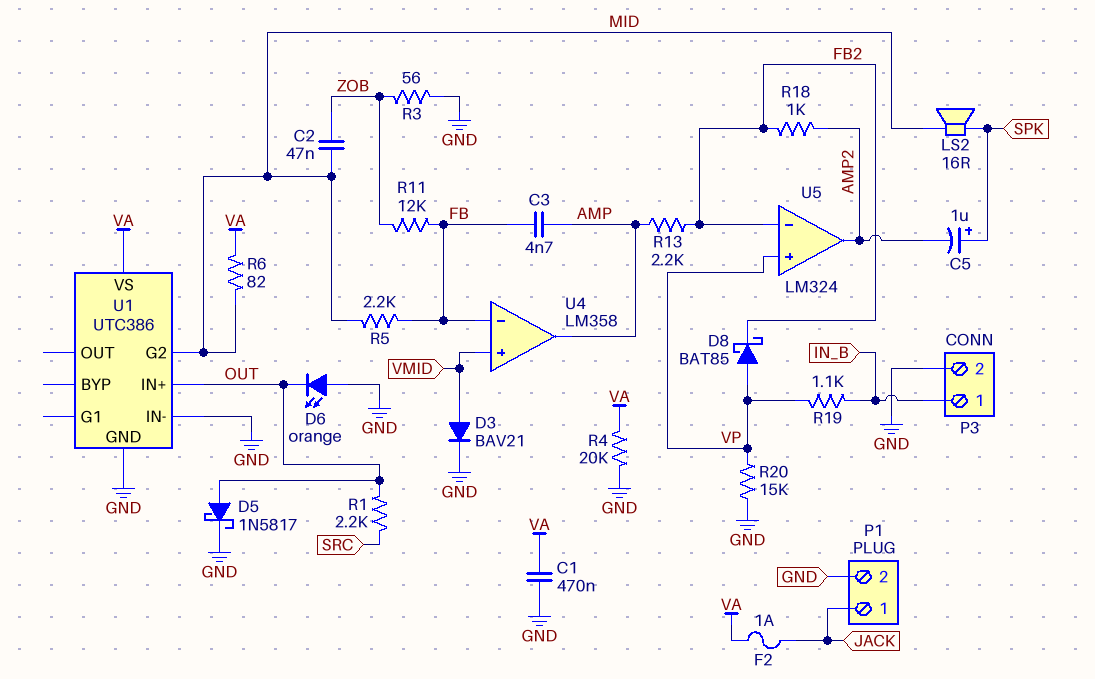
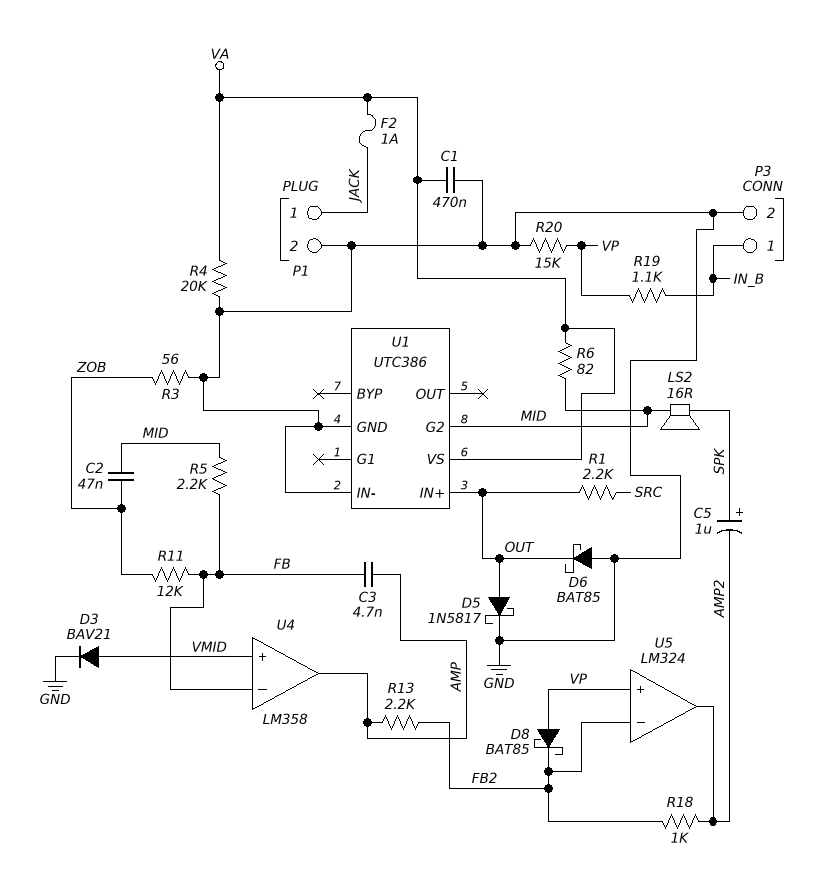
D6: LED orange (A GND, K OUT) -> schottky BAT85 (A GND, K OUT)

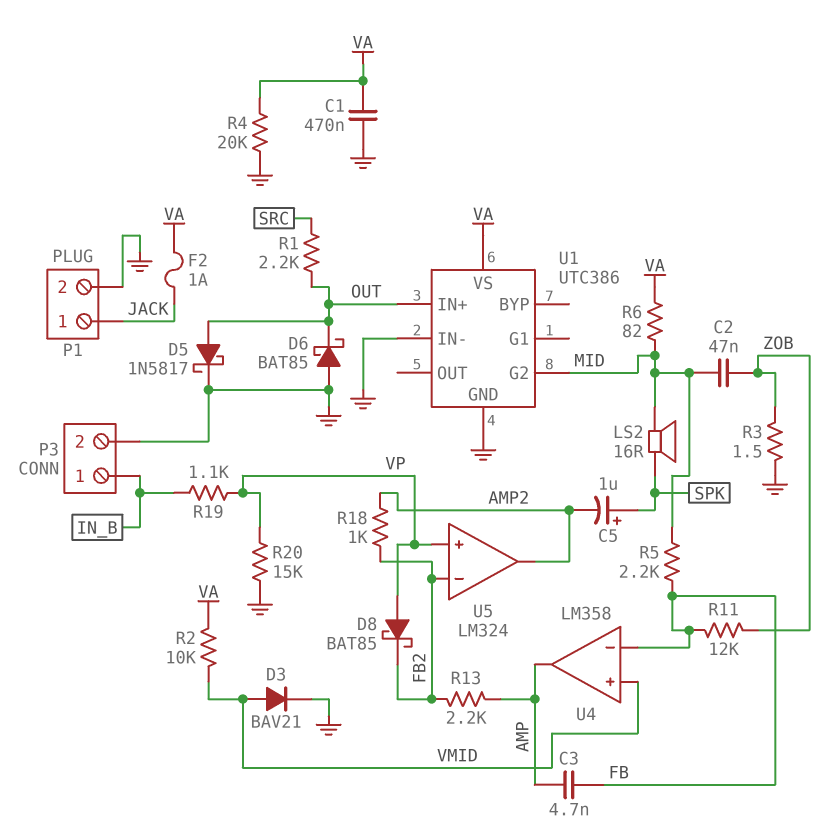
R2: none -> 10k (VA, VMID)
R3: 56 (GND, ZOB) -> 1.5 (GND, ZOB)

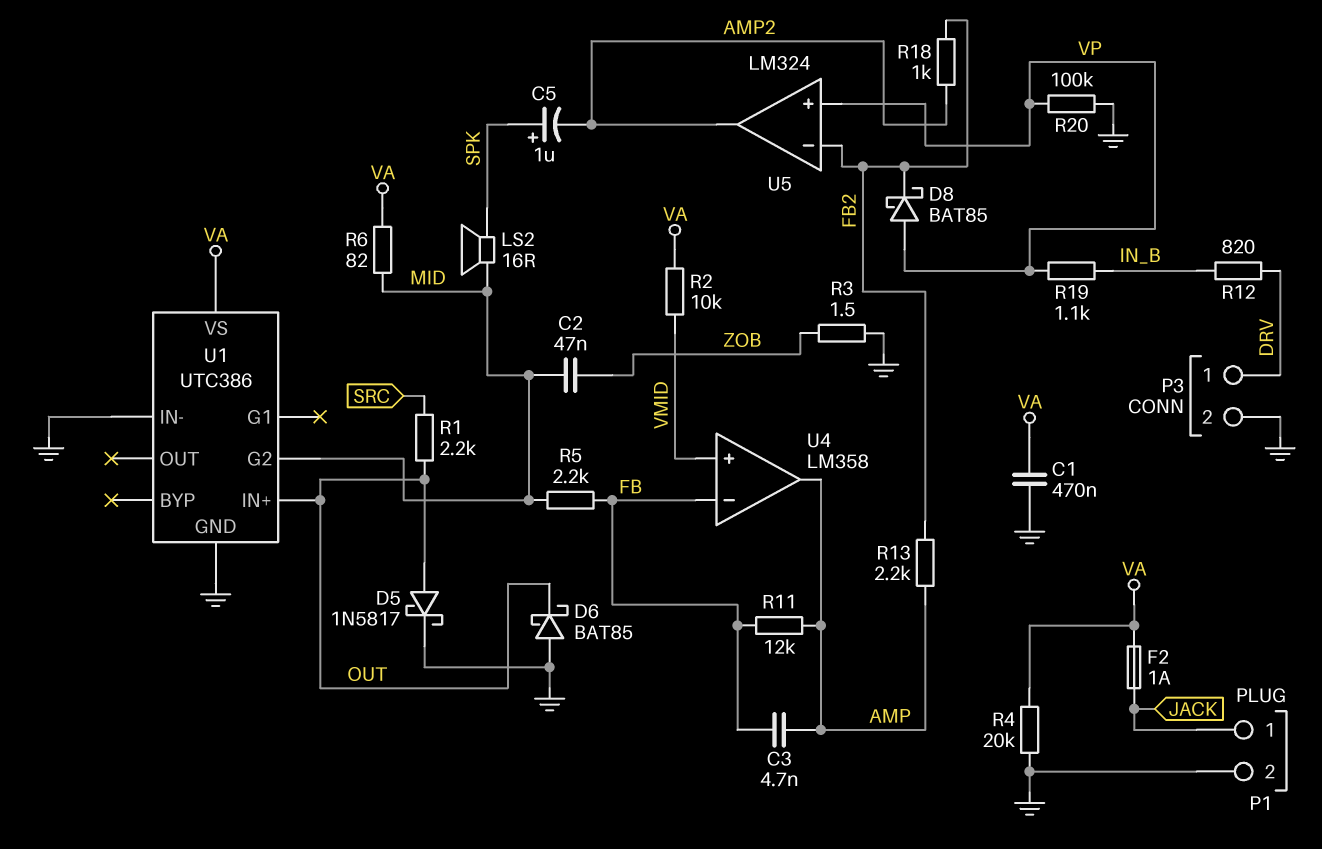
D3: diode BAV21 (A VMID, K GND) -> none
P3 pin 1: IN_B -> DRV
R11: 12k (FB, ZOB) -> 12k (AMP, FB)
R12: none -> 820 (DRV, IN_B)
R20: 15k (GND, VP) -> 100k (GND, VP)

